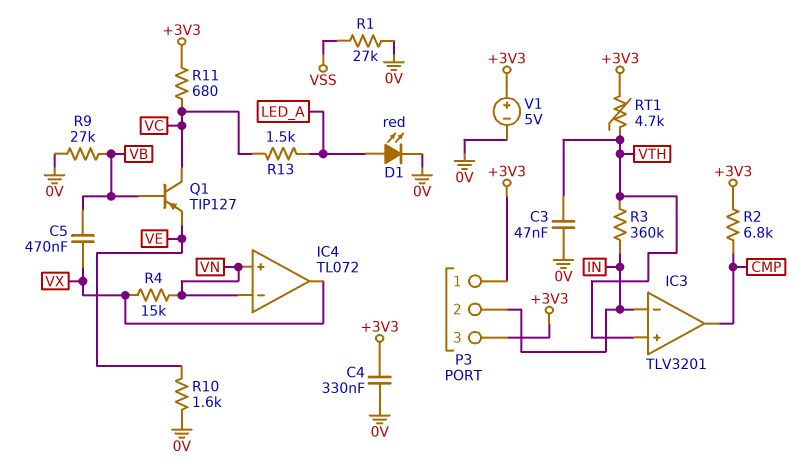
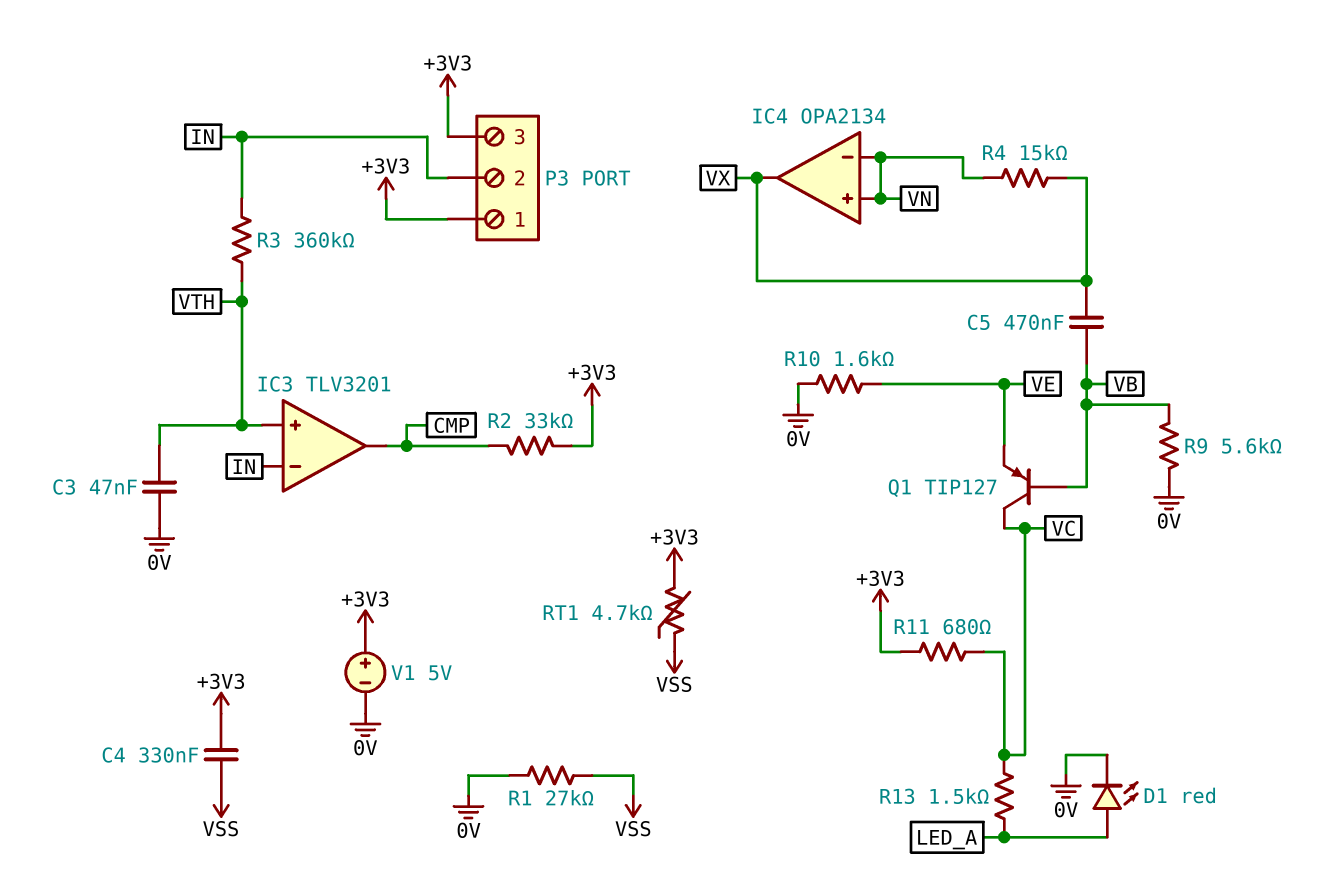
C4: 330nF (+3V3, 0V) -> 330nF (+3V3, VSS)
IC4: TL072 -> OPA2134
R2: 6.8k (+3V3, CMP) -> 33k (+3V3, CMP)
R9: 27k (0V, VB) -> 5.6k (0V, VB)
RT1: 4.7k (+3V3, VTH) -> 4.7k (+3V3, VSS)

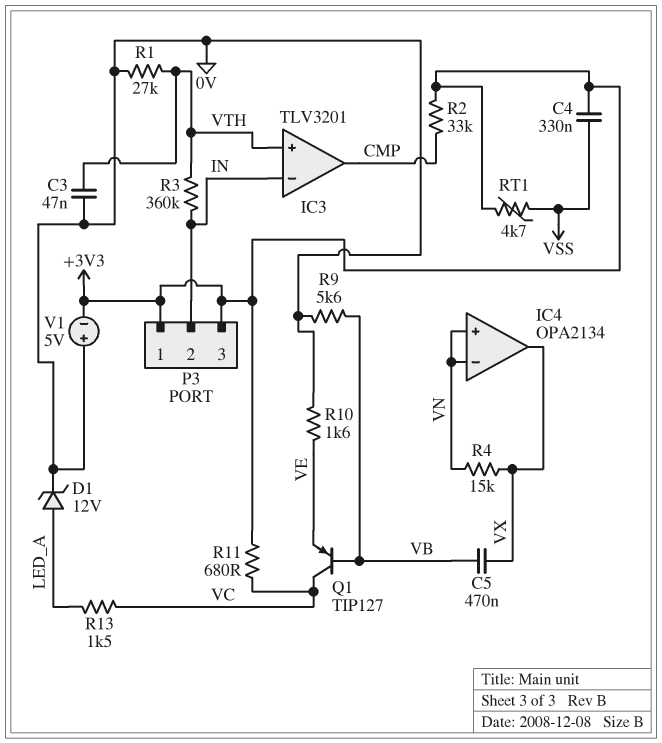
D1: LED red (A LED_A, K 0V) -> zener 12V (A LED_A, K 0V)
R1: 27k (0V, VSS) -> 27k (0V, VTH)
V1: 5V (plus +3V3, minus 0V) -> 5V (plus 0V, minus +3V3)

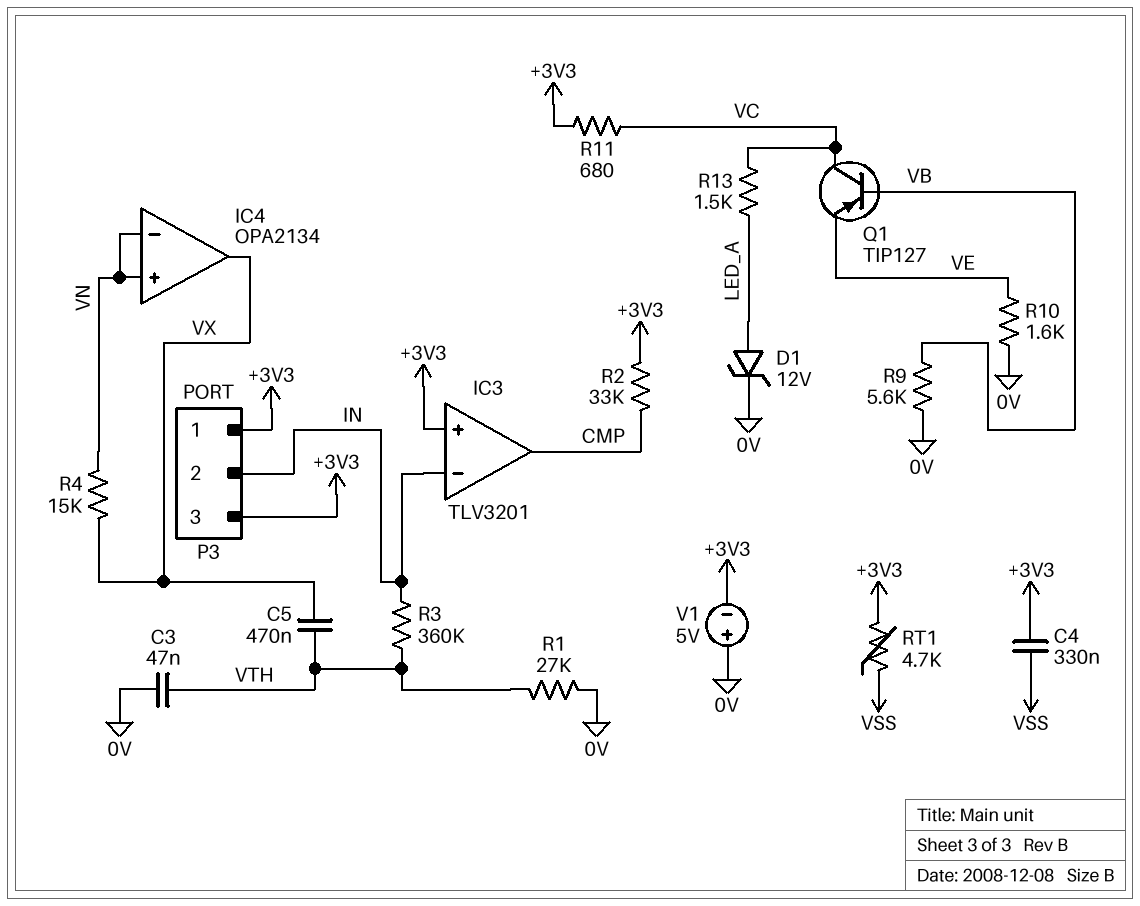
C5: 470nF (VB, VX) -> 470nF (VTH, VX)
IC3 pin in+: VTH -> +3V3

